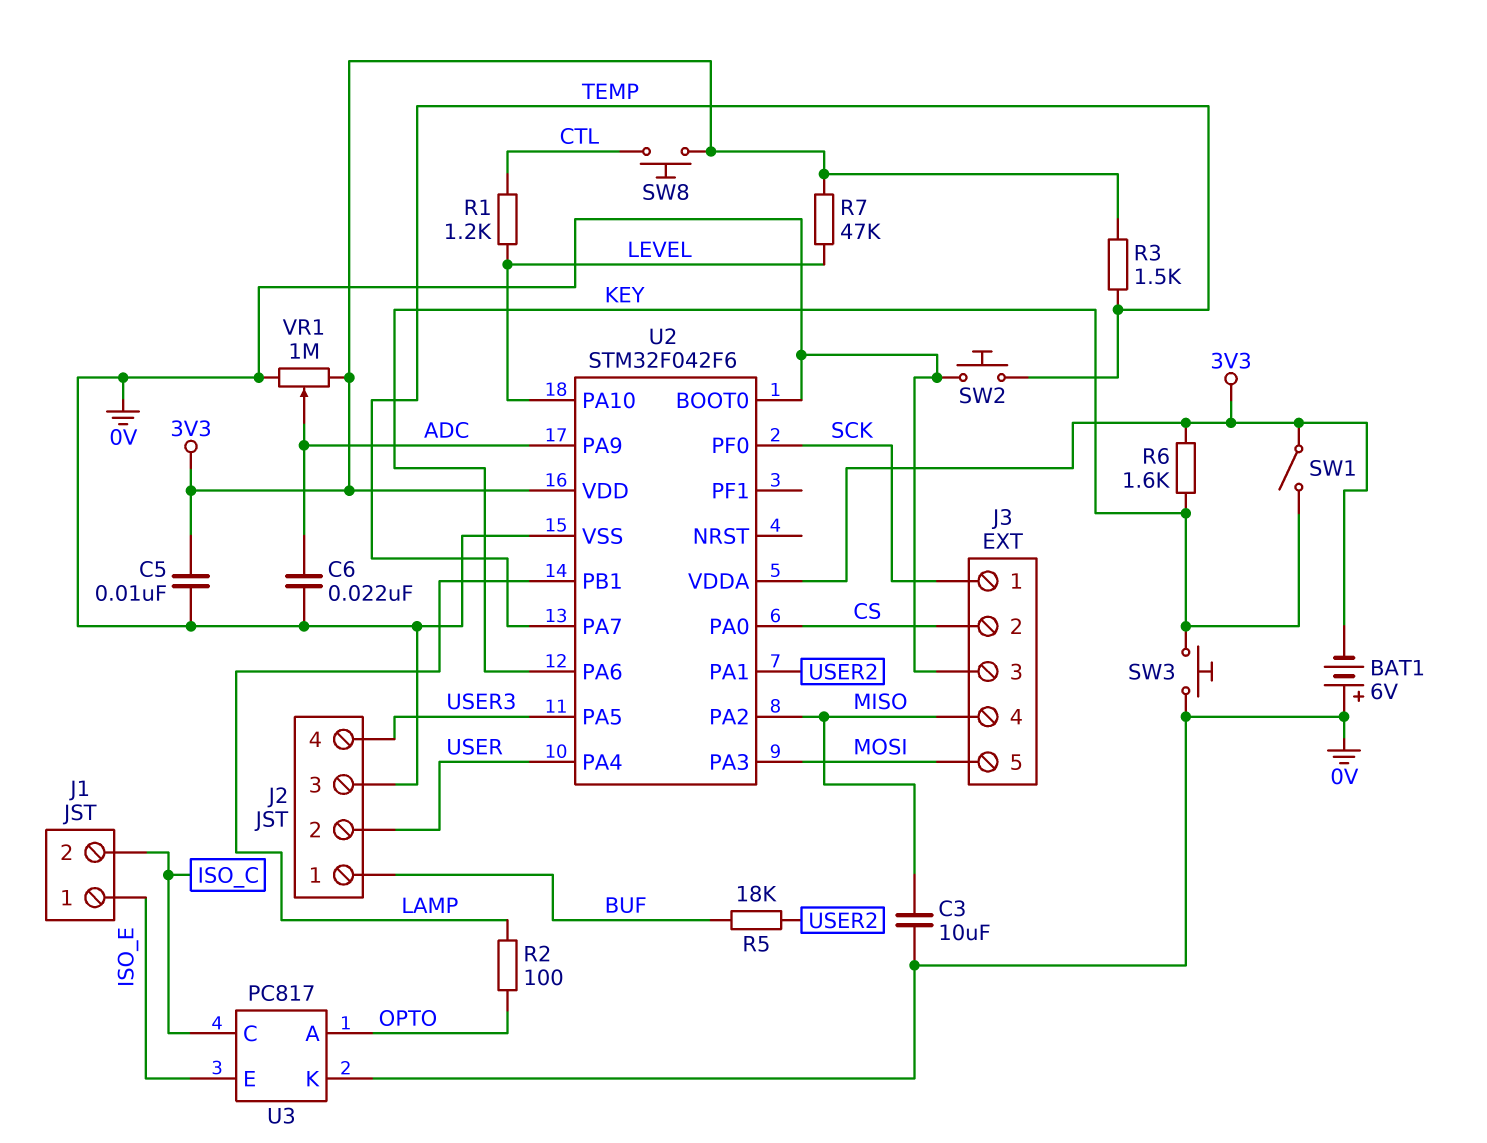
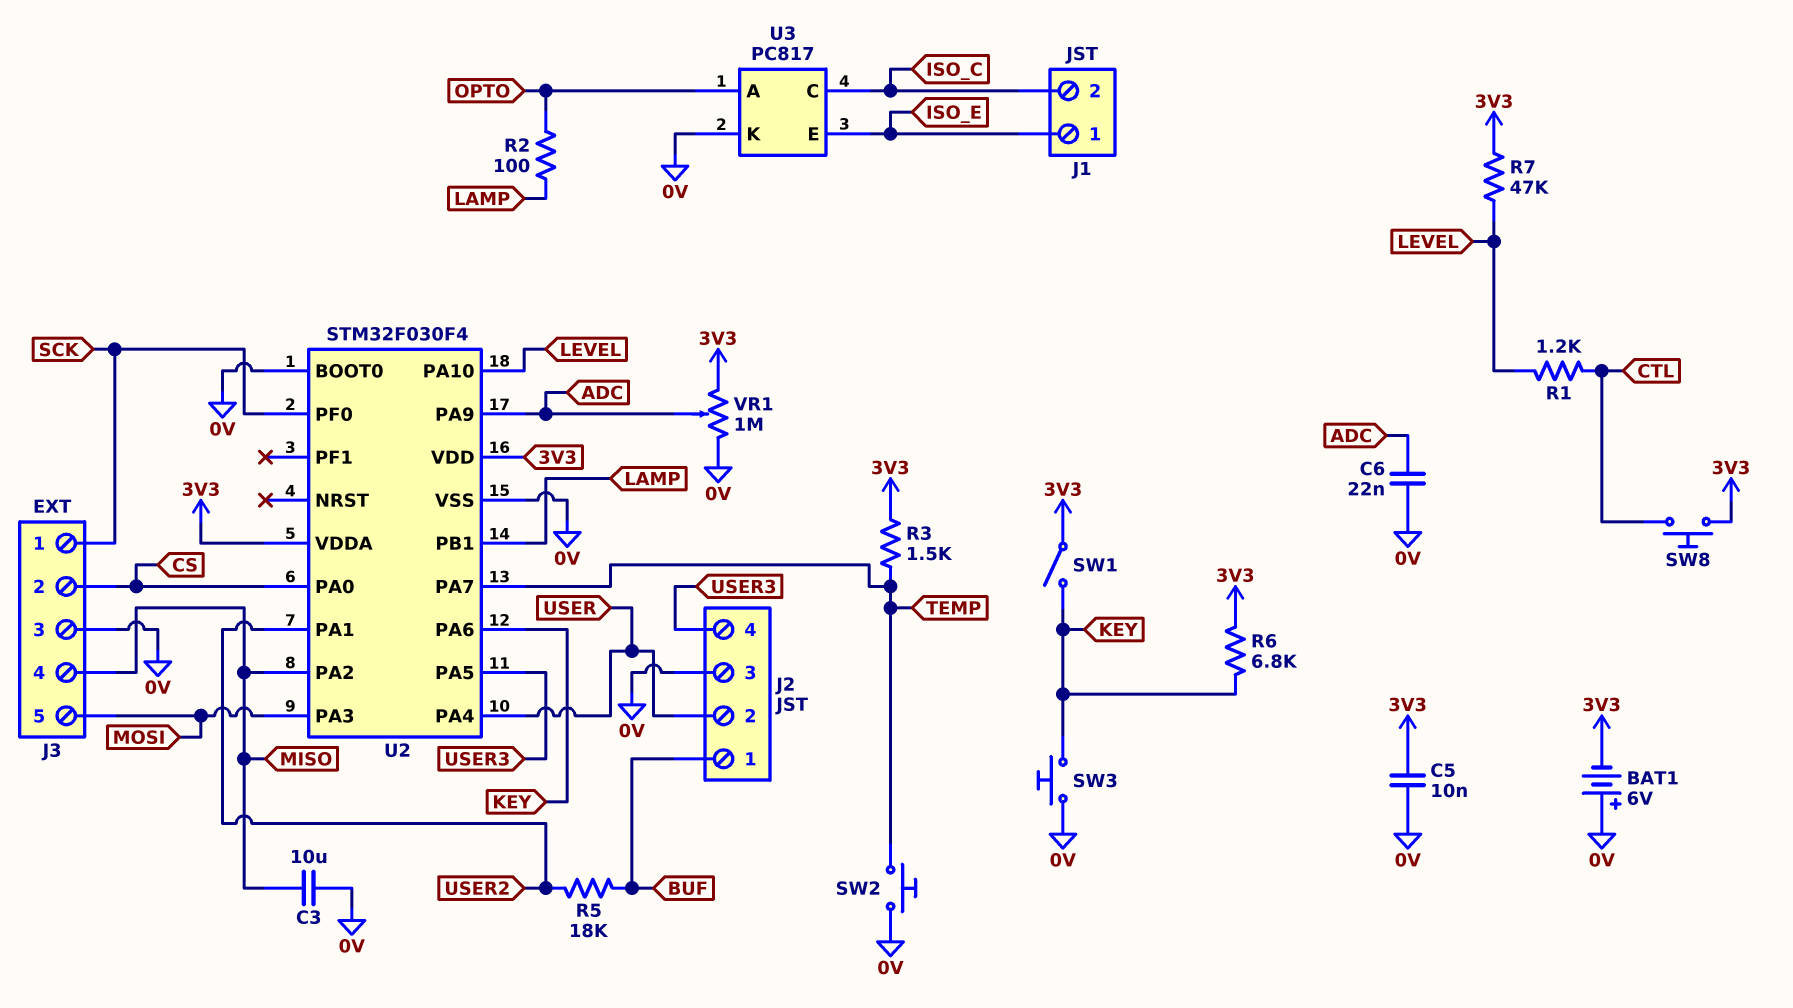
R6: 1.6k (3V3, KEY) -> 6.8k (3V3, KEY)
U2: STM32F042F6 -> STM32F030F4

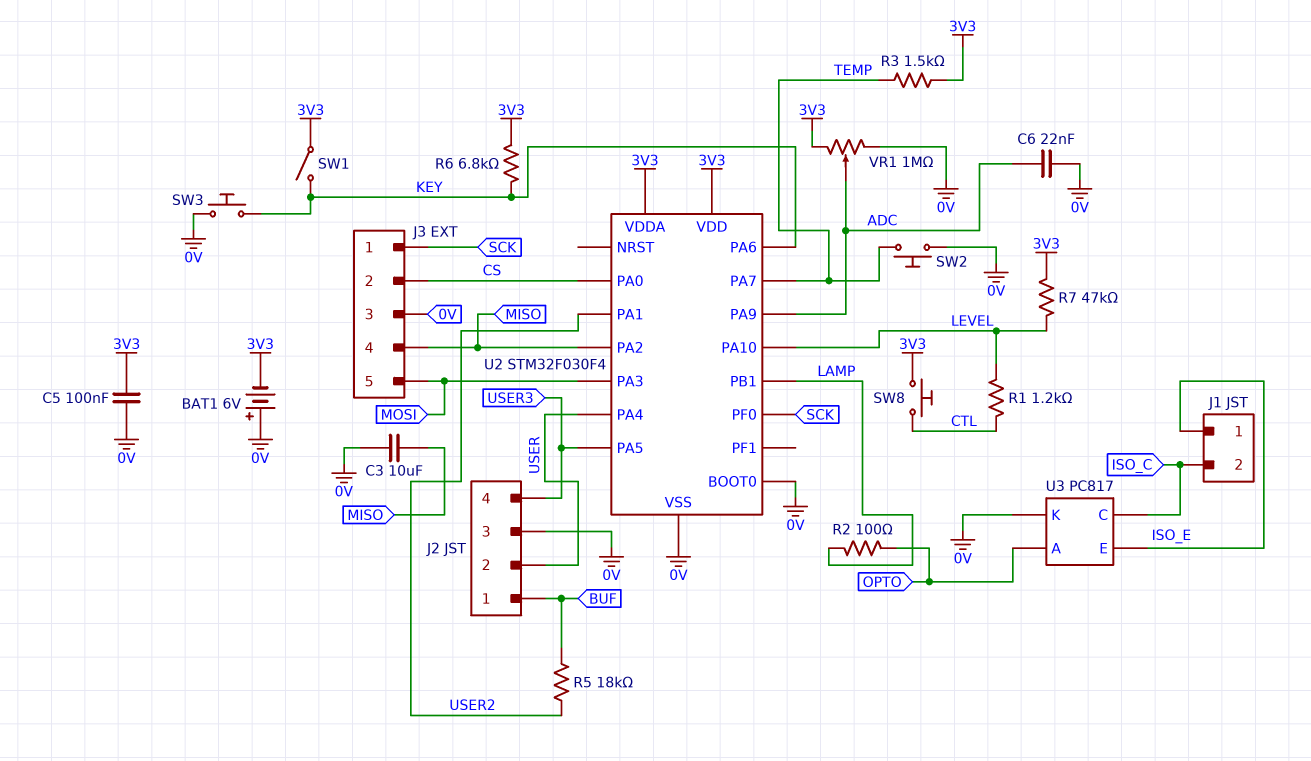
C5: 10nF (0V, 3V3) -> 100nF (0V, 3V3)

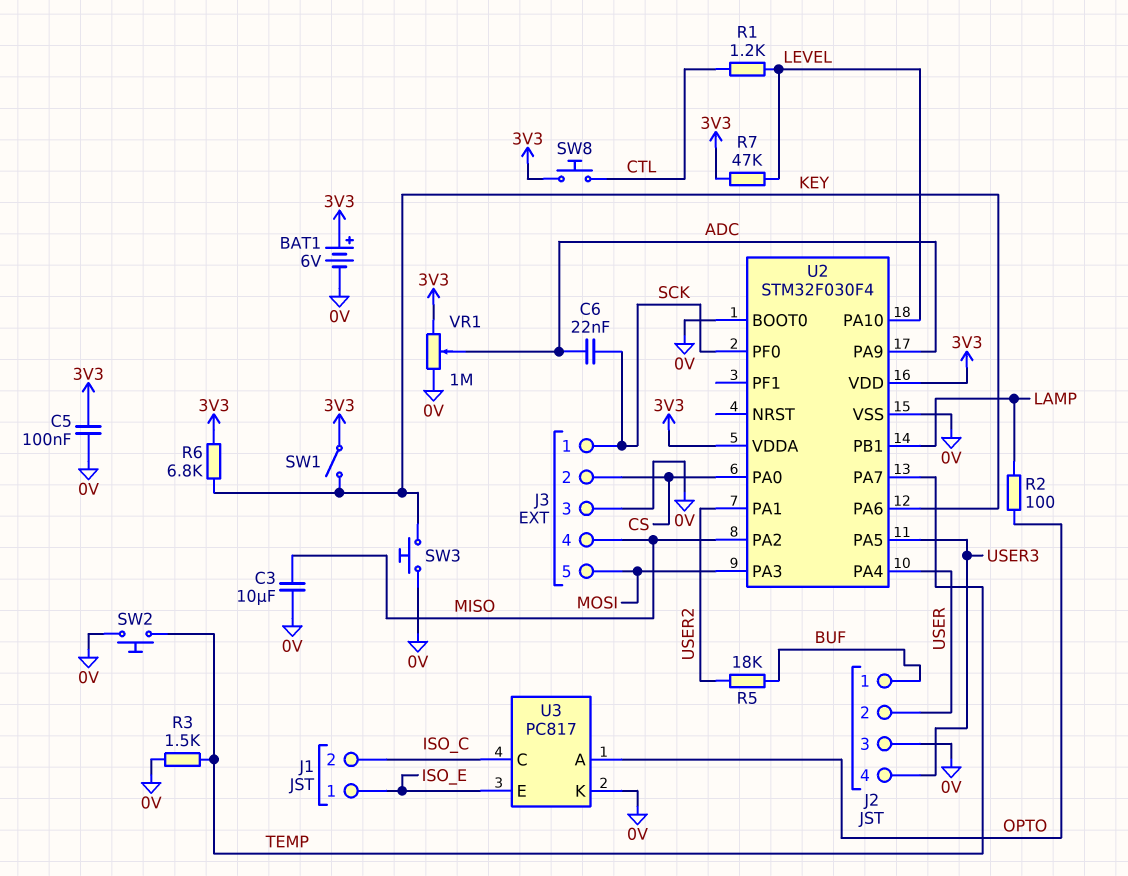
BAT1: 6V (plus 0V, minus 3V3) -> 6V (plus 3V3, minus 0V)
C6: 22nF (0V, ADC) -> 22nF (ADC, SCK)
R3: 1.5k (3V3, TEMP) -> 1.5k (0V, TEMP)

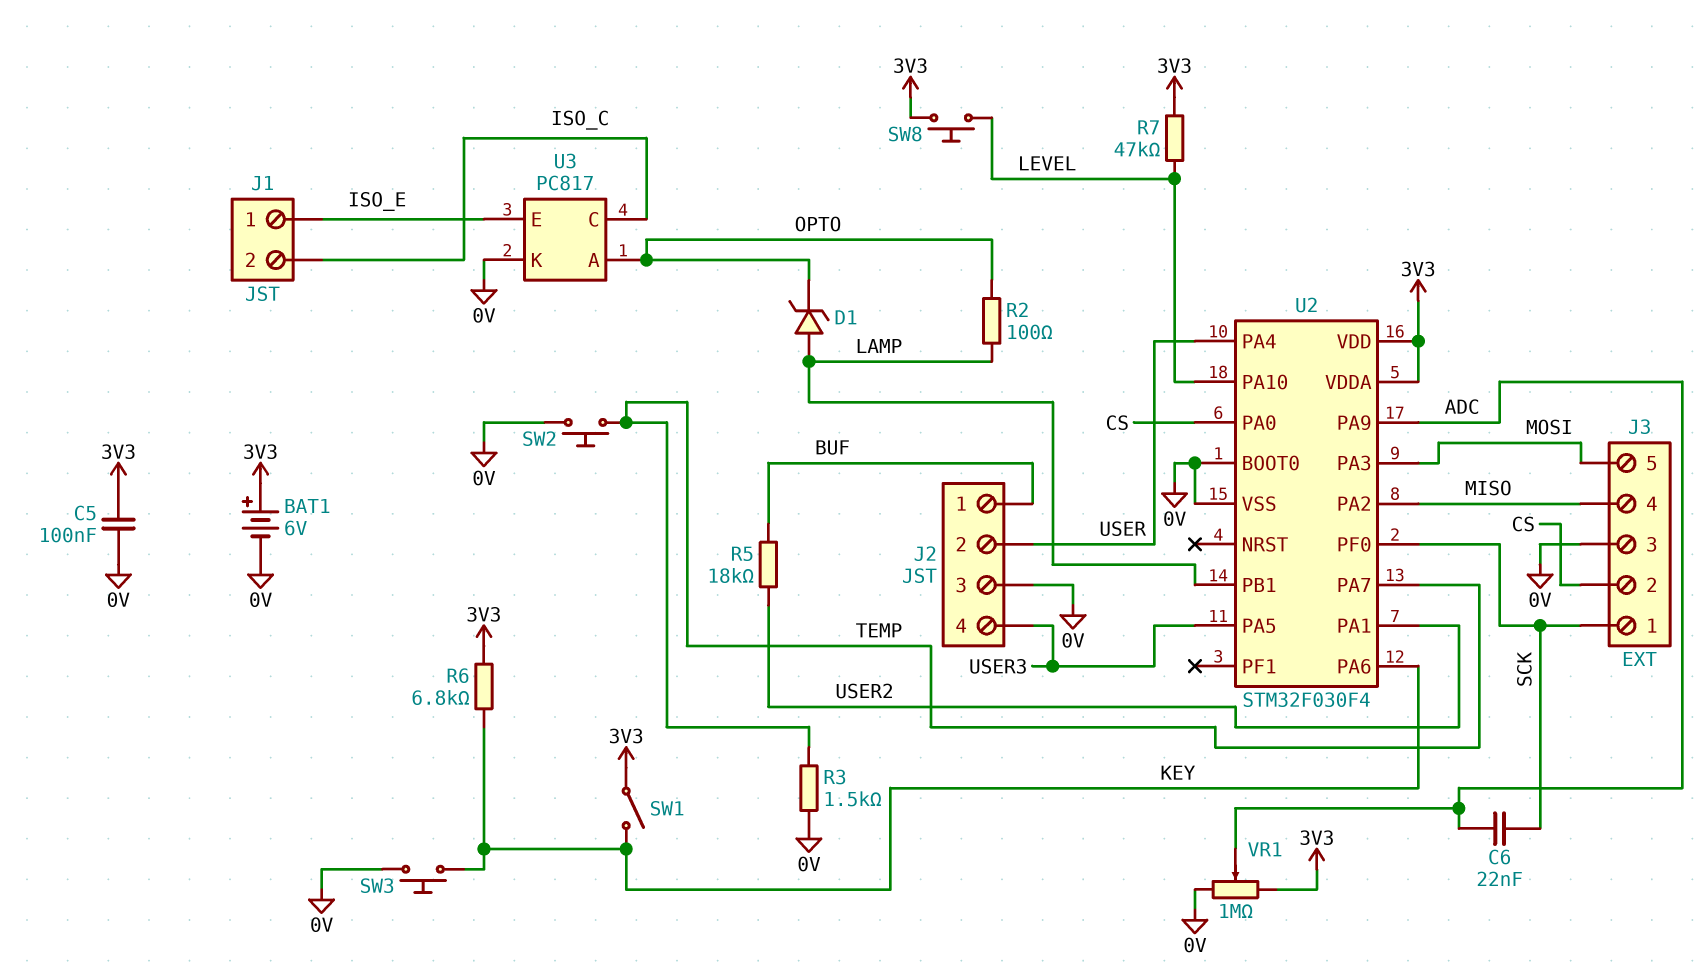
C3: 10uF (0V, MISO) -> none
D1: none -> zener (A LAMP, K OPTO)
R1: 1.2k (CTL, LEVEL) -> none
SW8: button (3V3, CTL) -> button (3V3, LEVEL)

